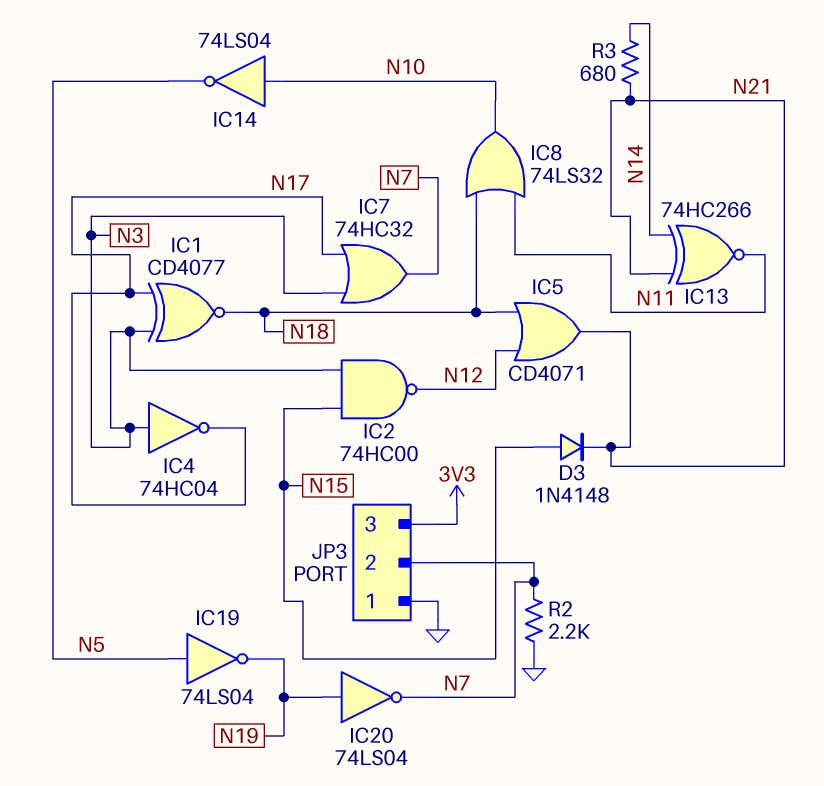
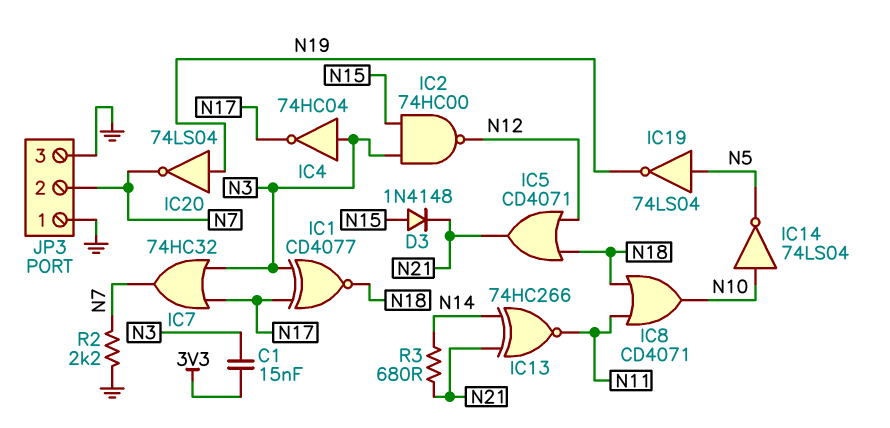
C1: none -> 15nF (3V3, N3)
IC8: OR 74LS32 (in N11, in N18, out N10) -> OR CD4071 (in N11, in N18, out N10)
JP3 pin 3: 3V3 -> GND

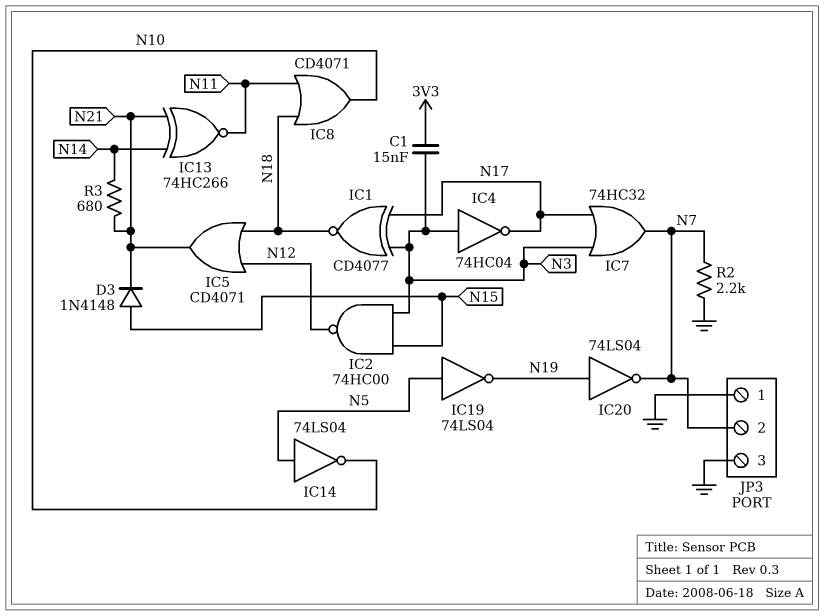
IC14: NOT 74LS04 (in N10, out N5) -> NOT 74LS04 (in N5, out N10)

